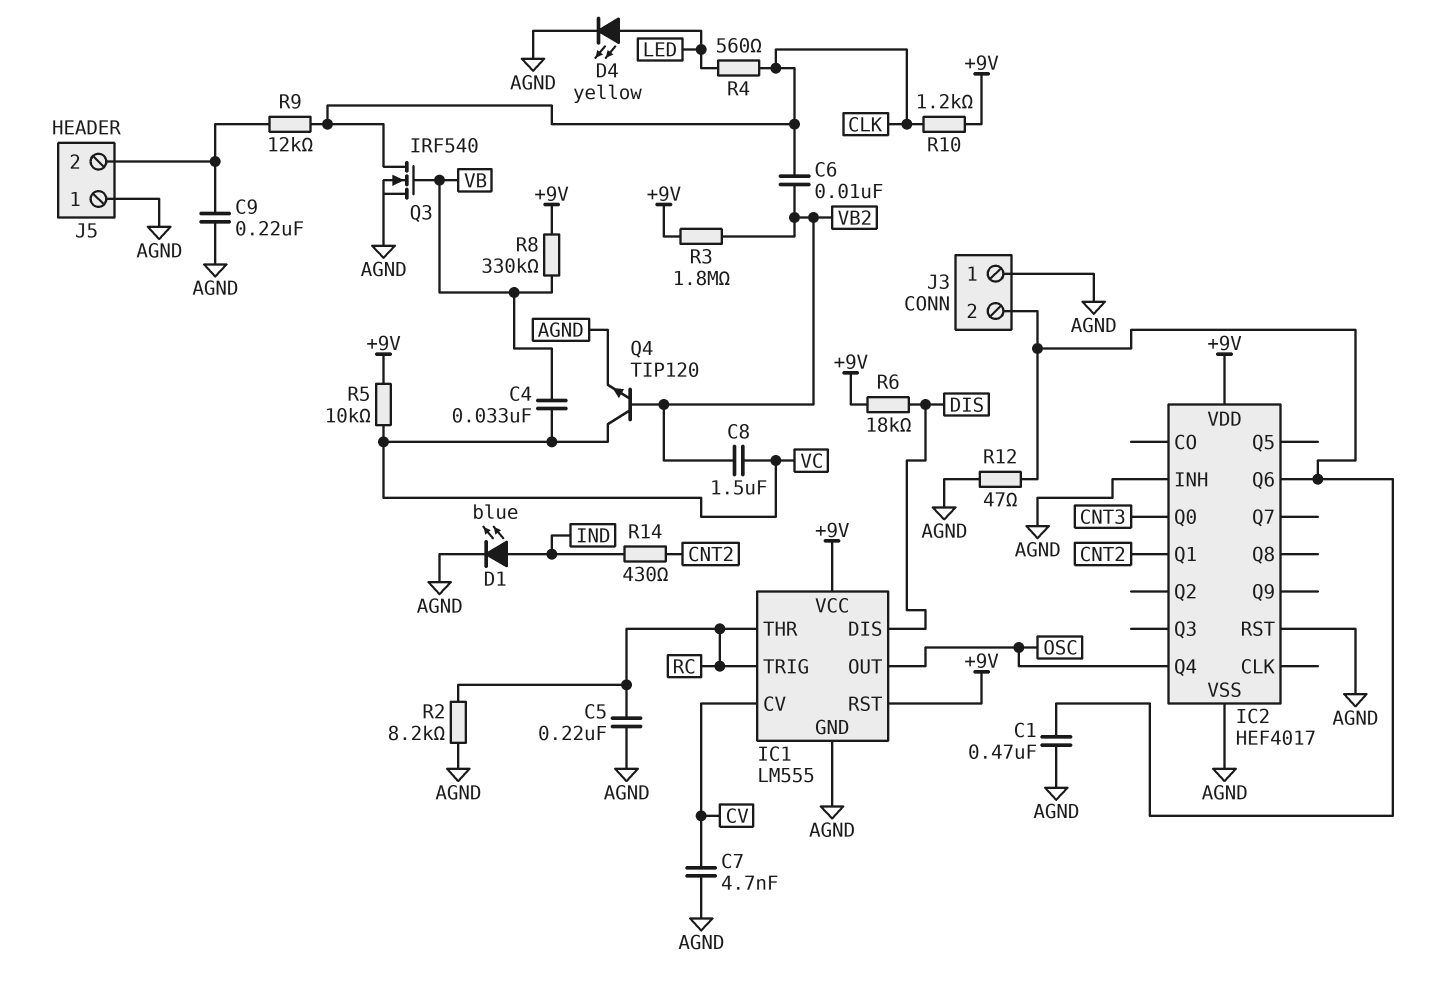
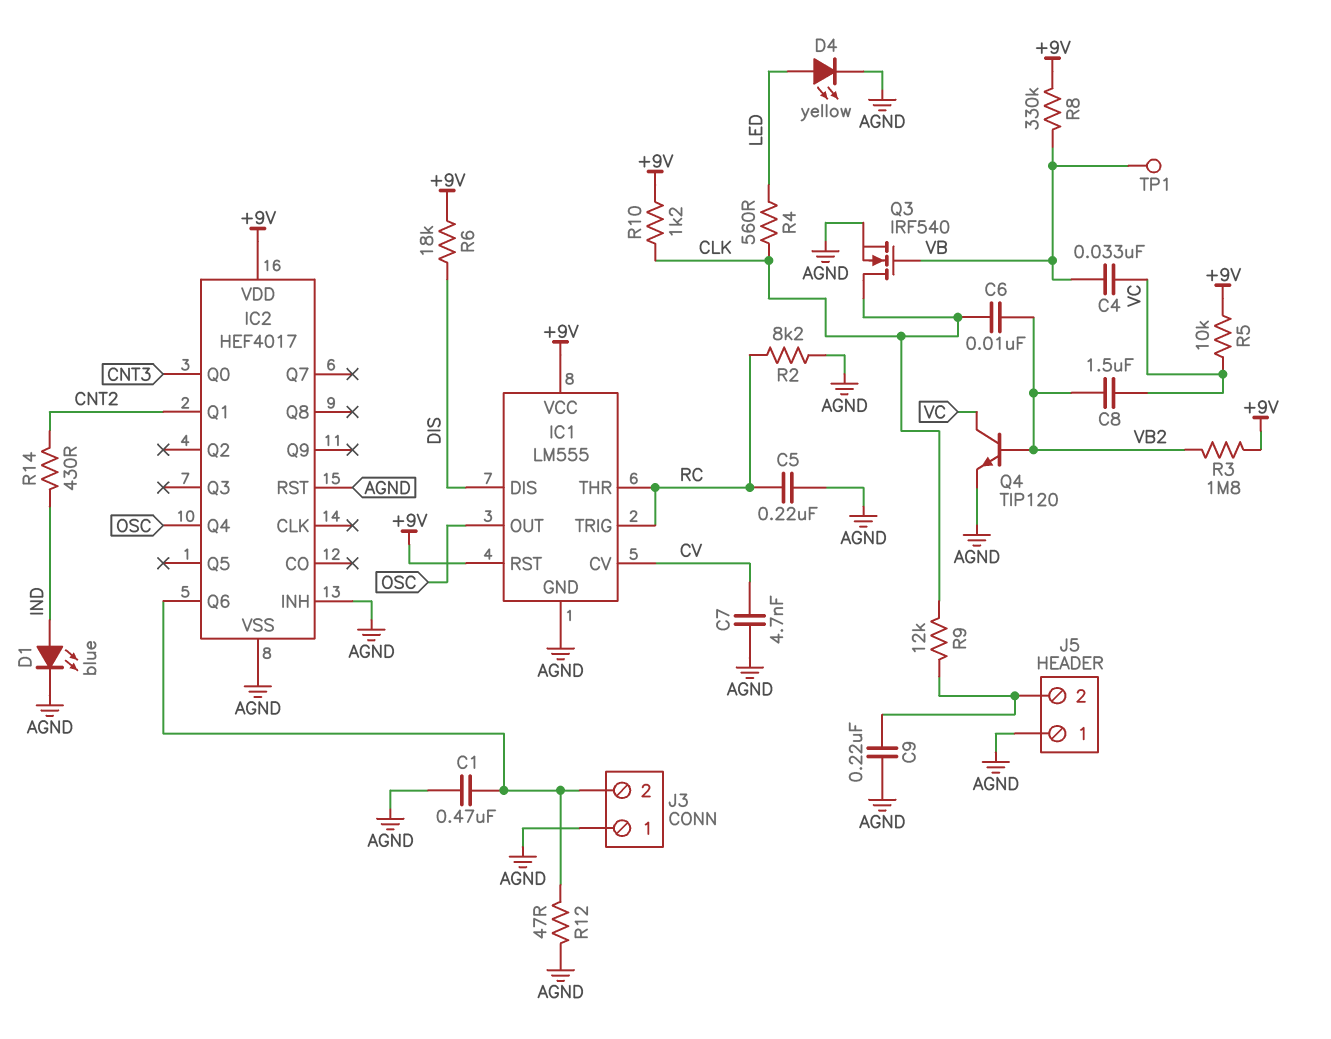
TP1: none -> test point (VB)

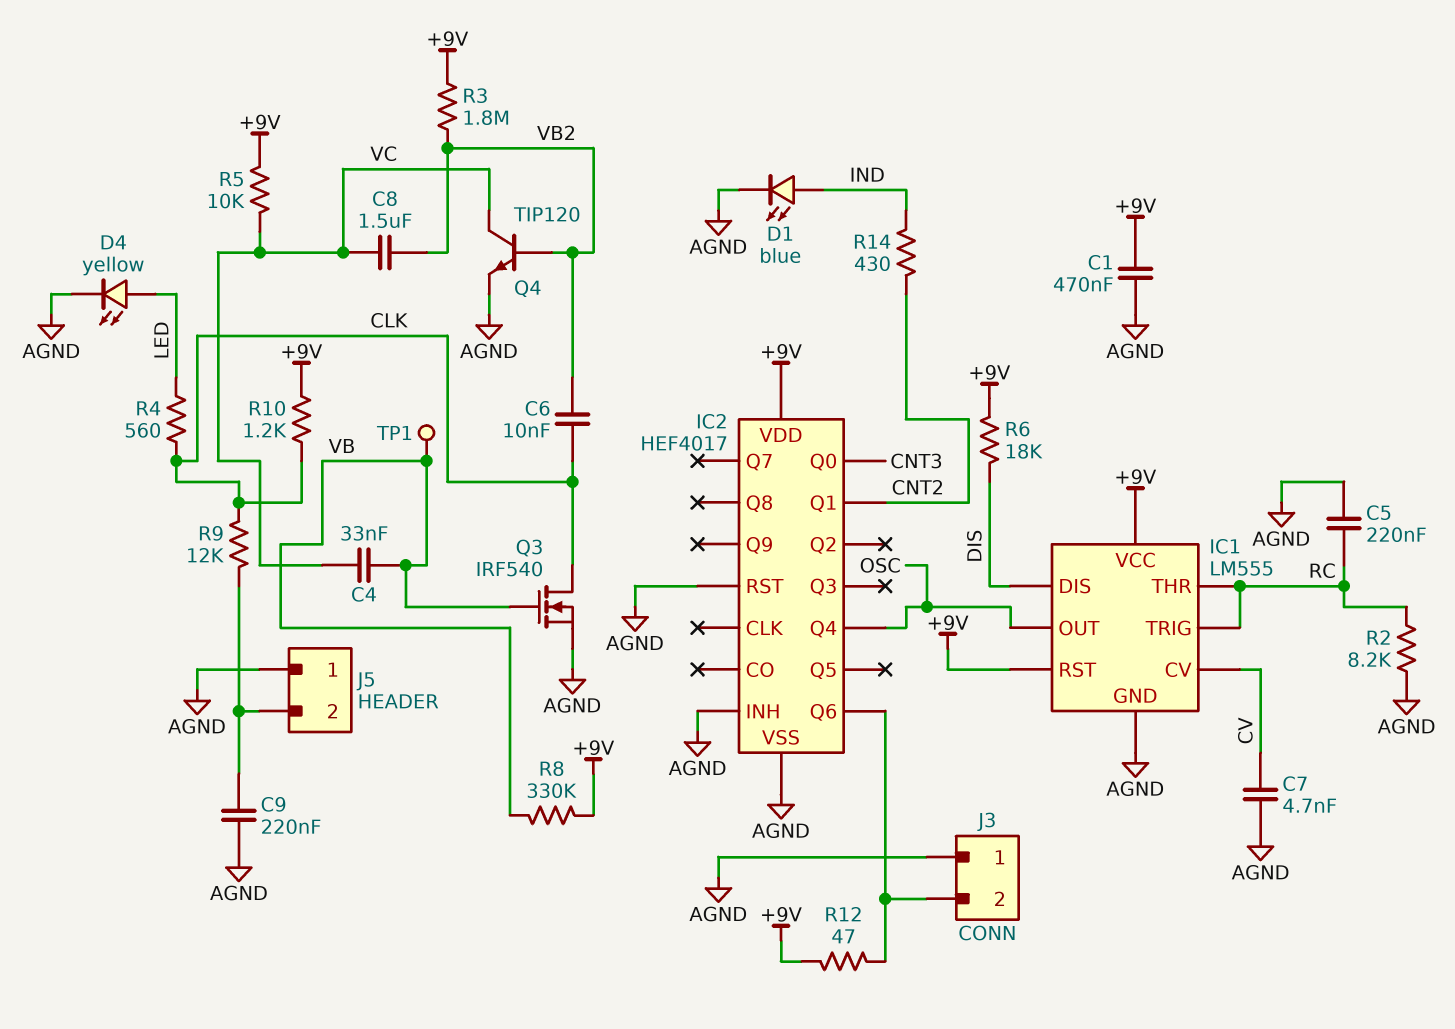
C1: 470nF (AGND, IC2/Q6) -> 470nF (+9V, AGND)
R12: 47 (AGND, IC2/Q6) -> 47 (+9V, IC2/Q6)

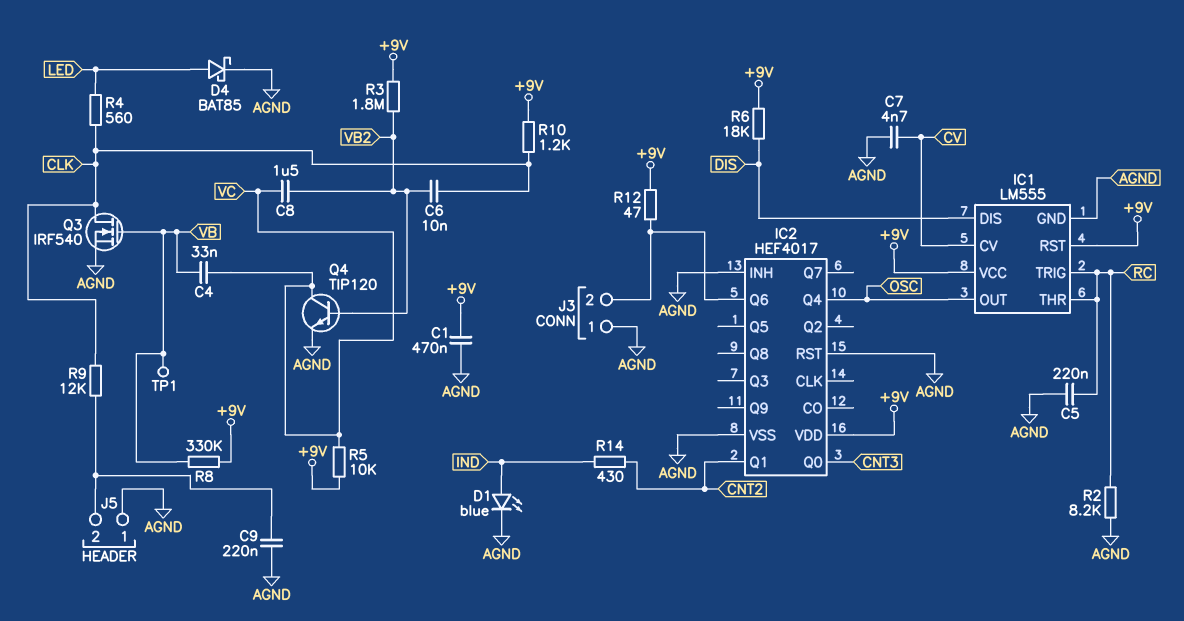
D4: LED yellow (A LED, K AGND) -> schottky BAT85 (A LED, K AGND)

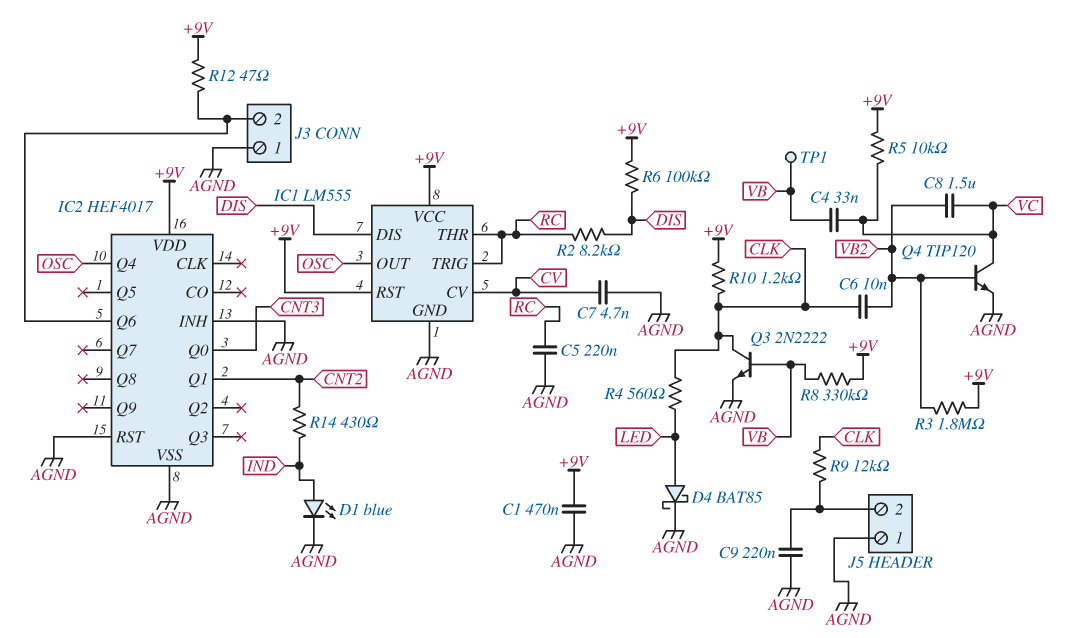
Q3: NMOS IRF540 (G VB, D CLK, S AGND) -> NPN 2N2222 (B VB, C CLK, E AGND)
R2: 8.2k (AGND, RC) -> 8.2k (DIS, RC)
R6: 18k (+9V, DIS) -> 100k (+9V, DIS)

